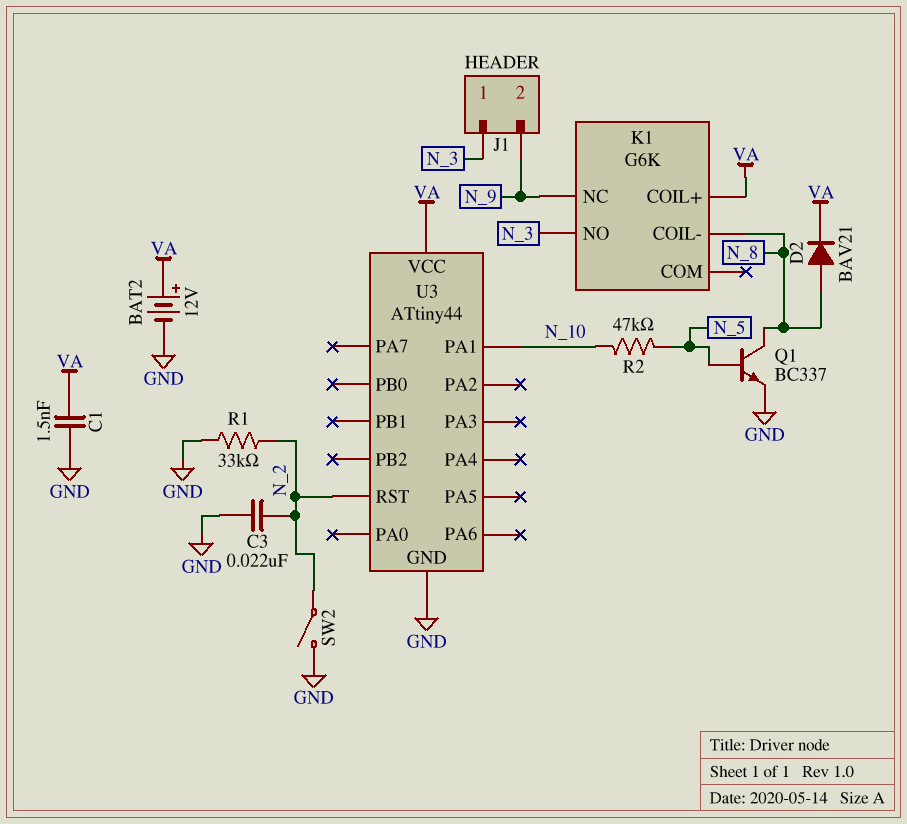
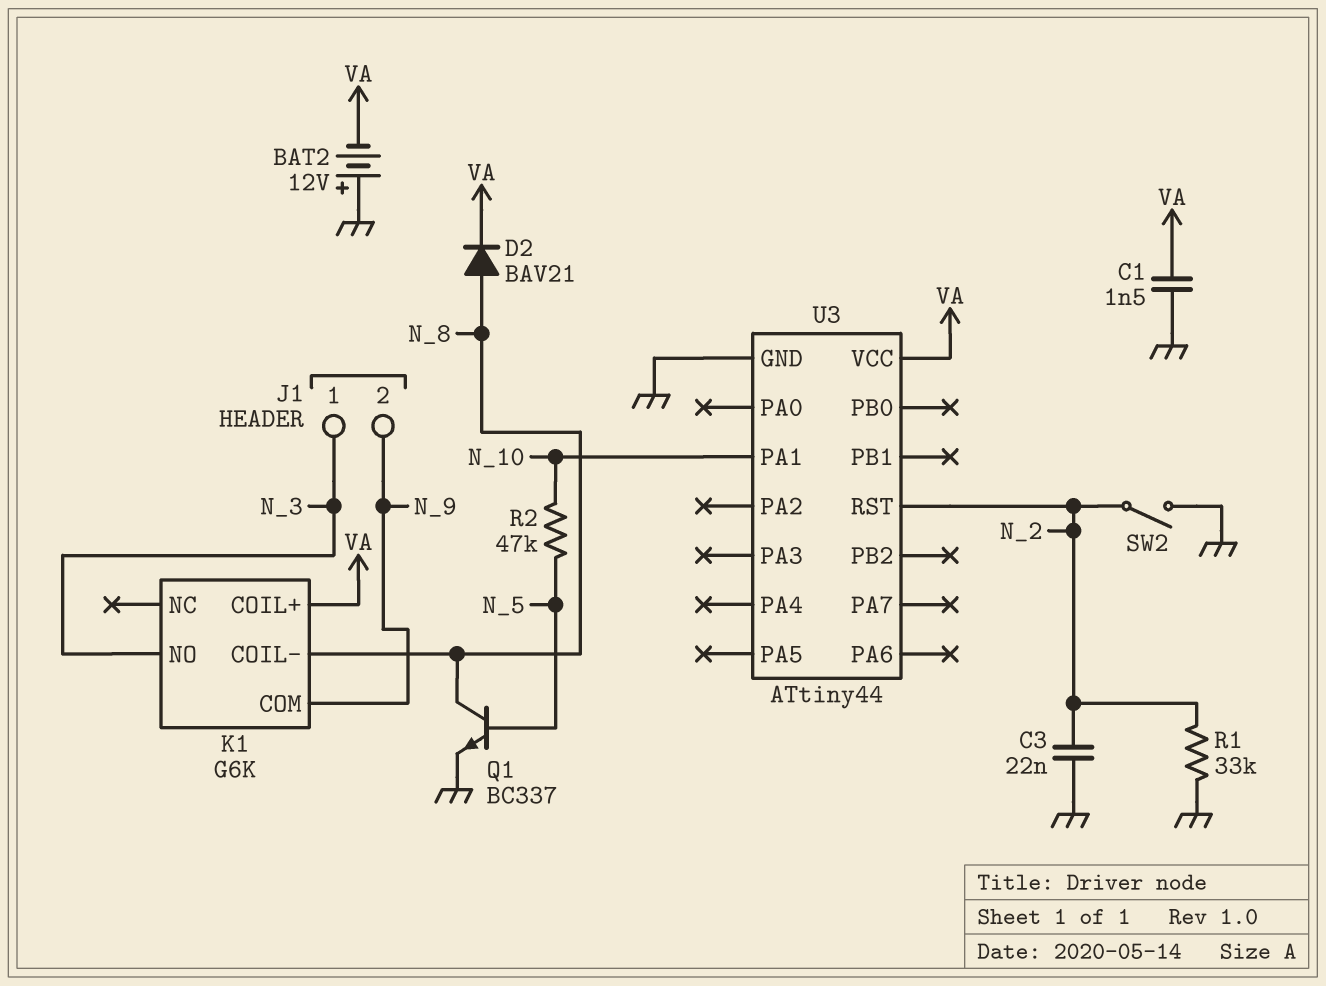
BAT2: 12V (plus VA, minus GND) -> 12V (plus GND, minus VA)
K1 pin COM: none -> N_9
K1 pin NC: N_9 -> none

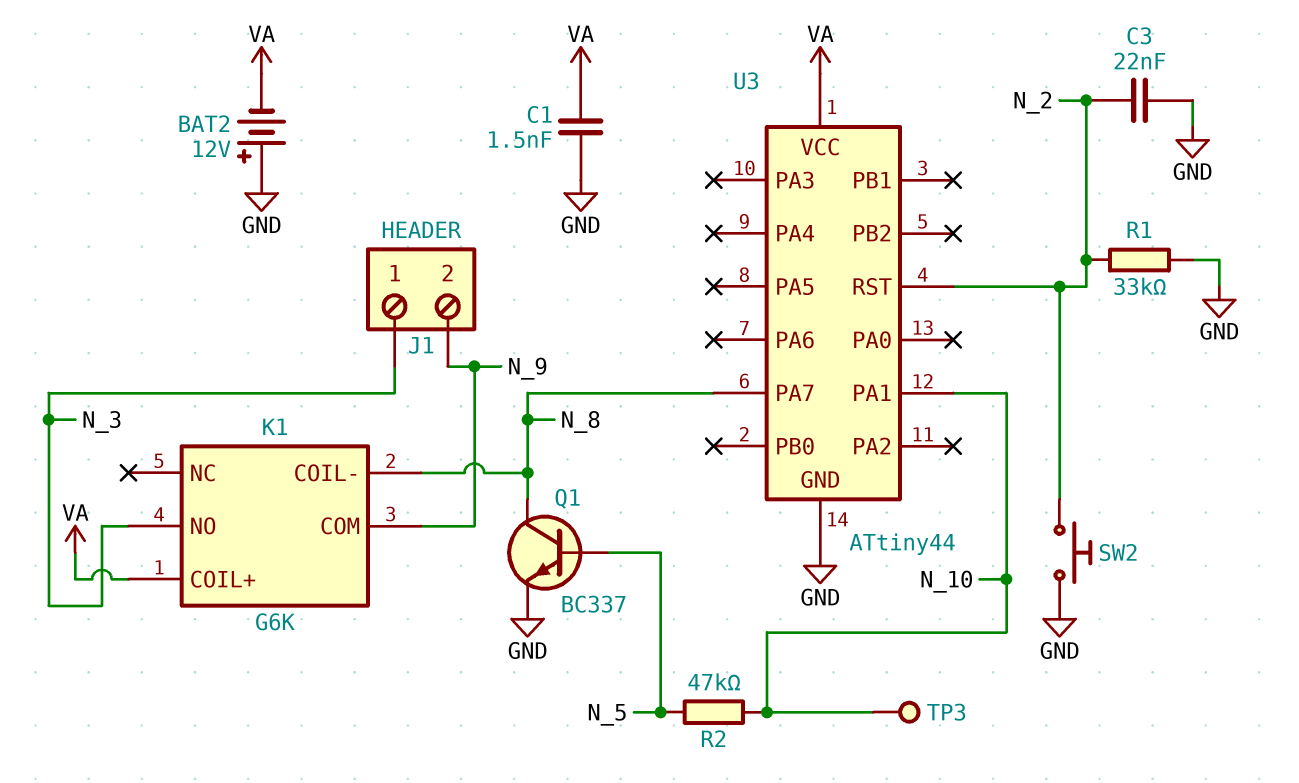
D2: diode BAV21 (A N_8, K VA) -> none
SW2: switch (GND, N_2) -> button (GND, N_2)
TP3: none -> test point (N_10)
U3 pin PA7: none -> N_8

